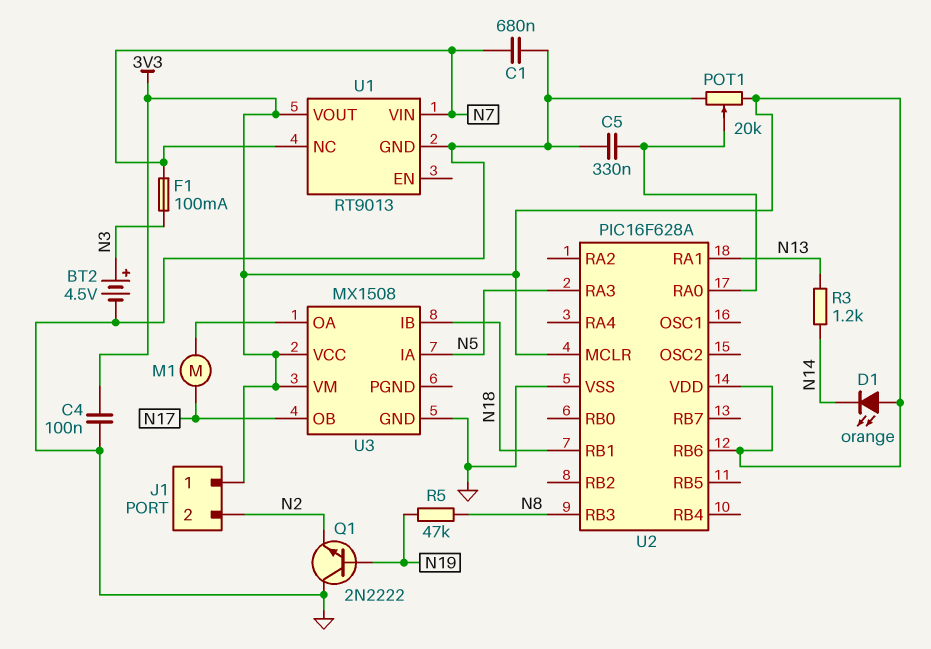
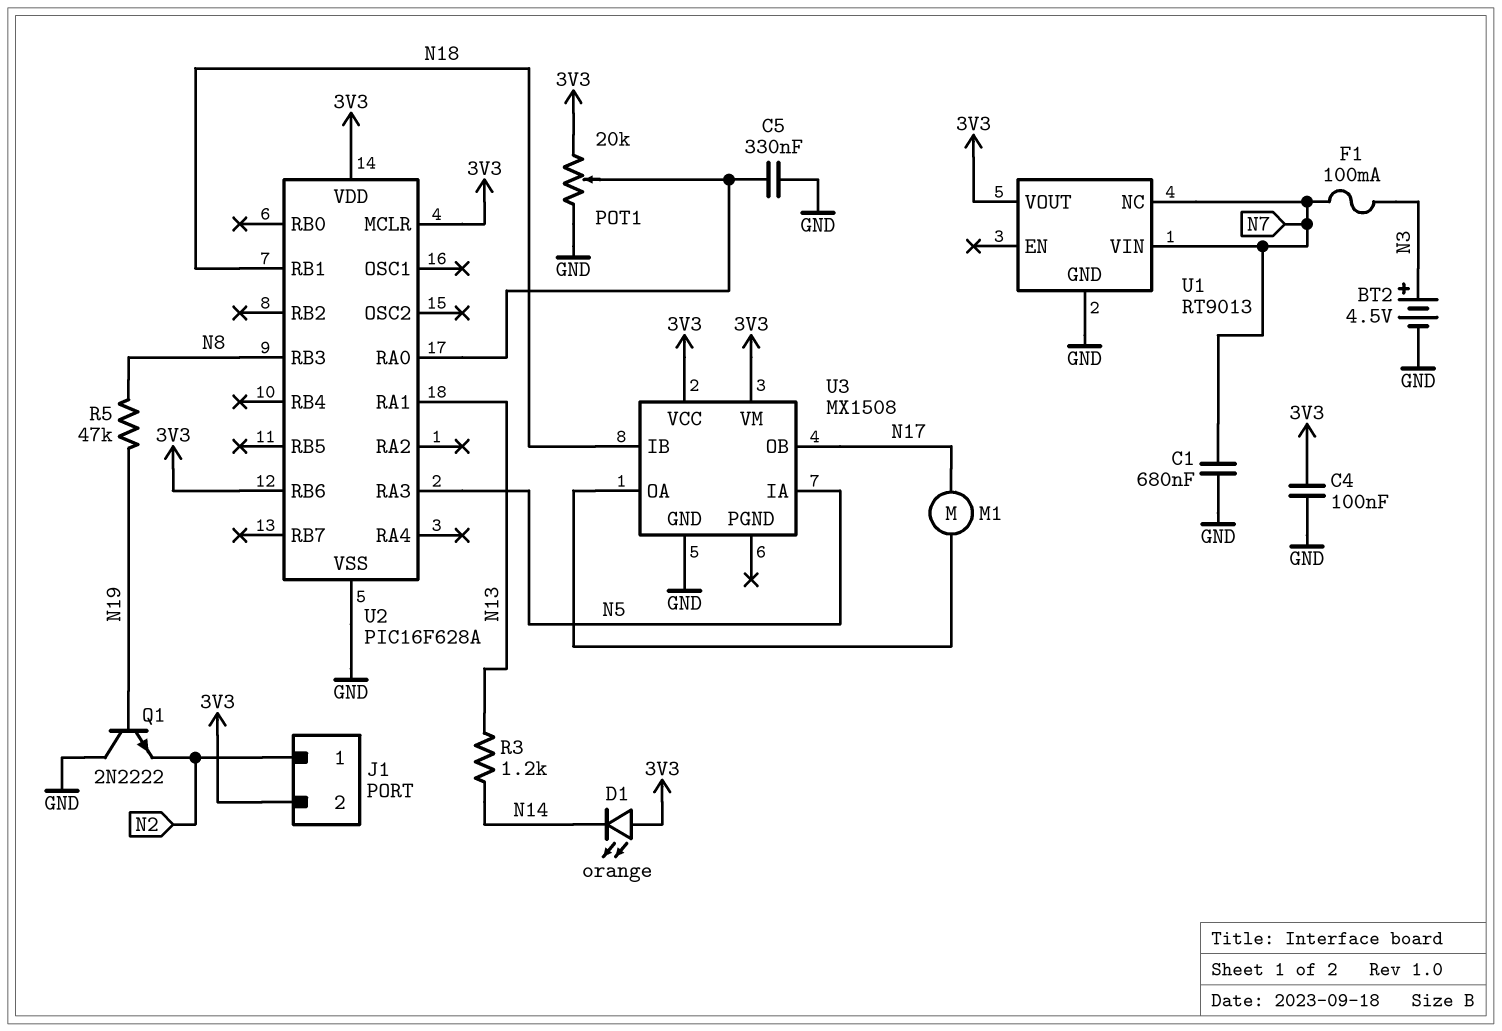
J1 pin 1: 3V3 -> N2
J1 pin 2: N2 -> 3V3

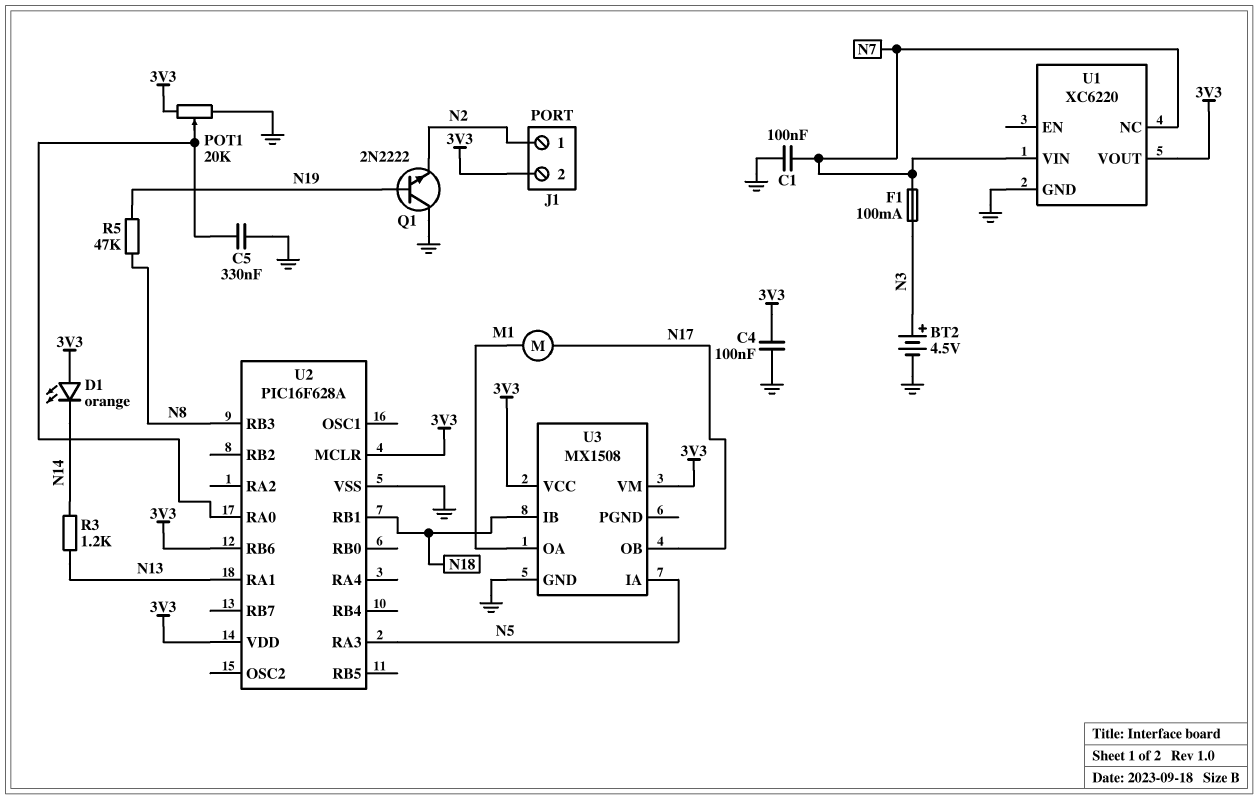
C1: 680nF (GND, N7) -> 100nF (GND, N7)
U1: RT9013 -> XC6220

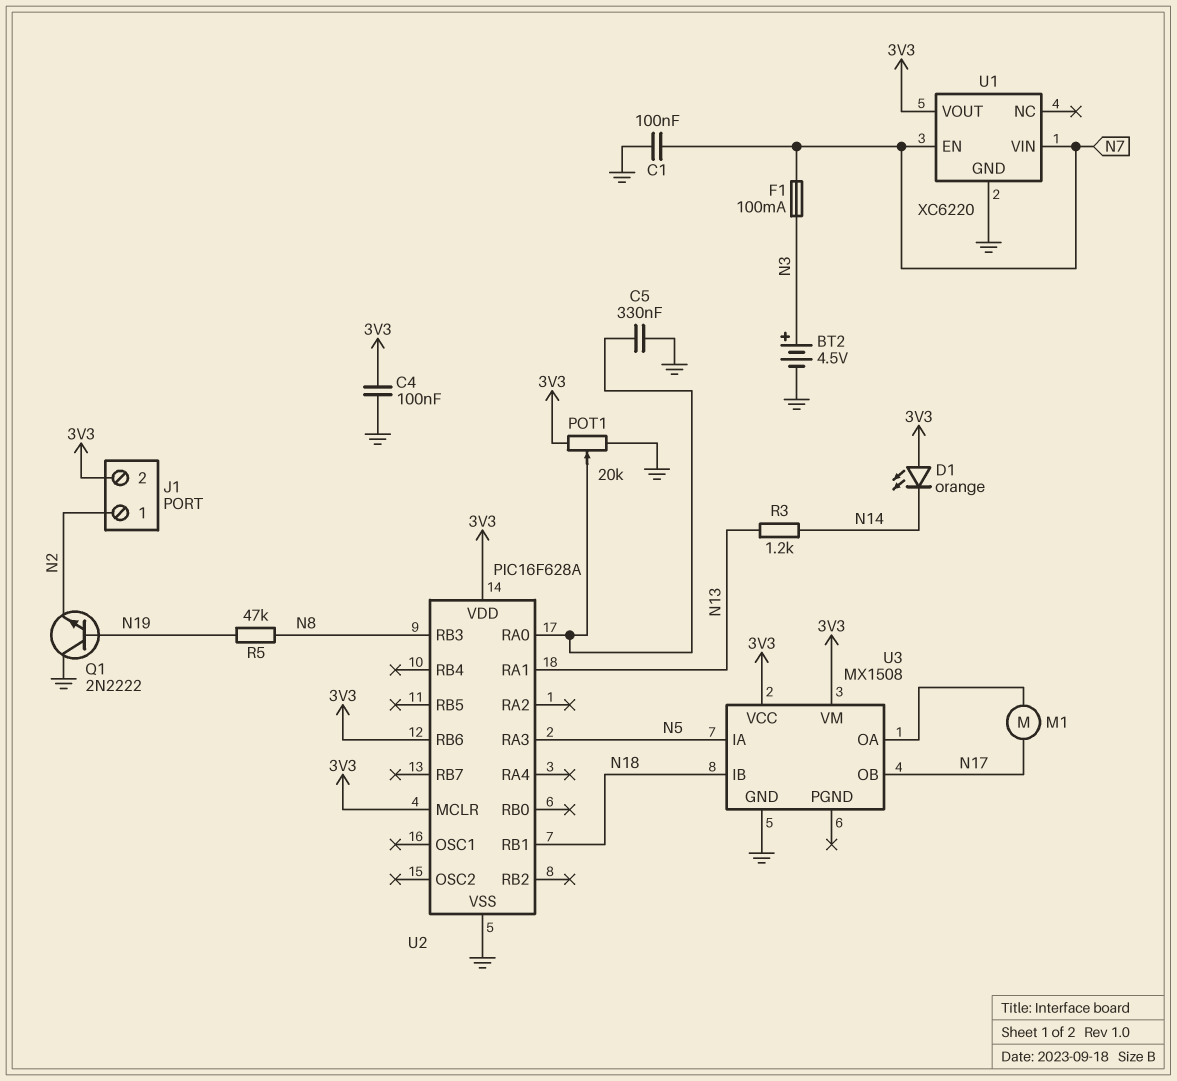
U1 pin EN: none -> N7
U1 pin NC: N7 -> none

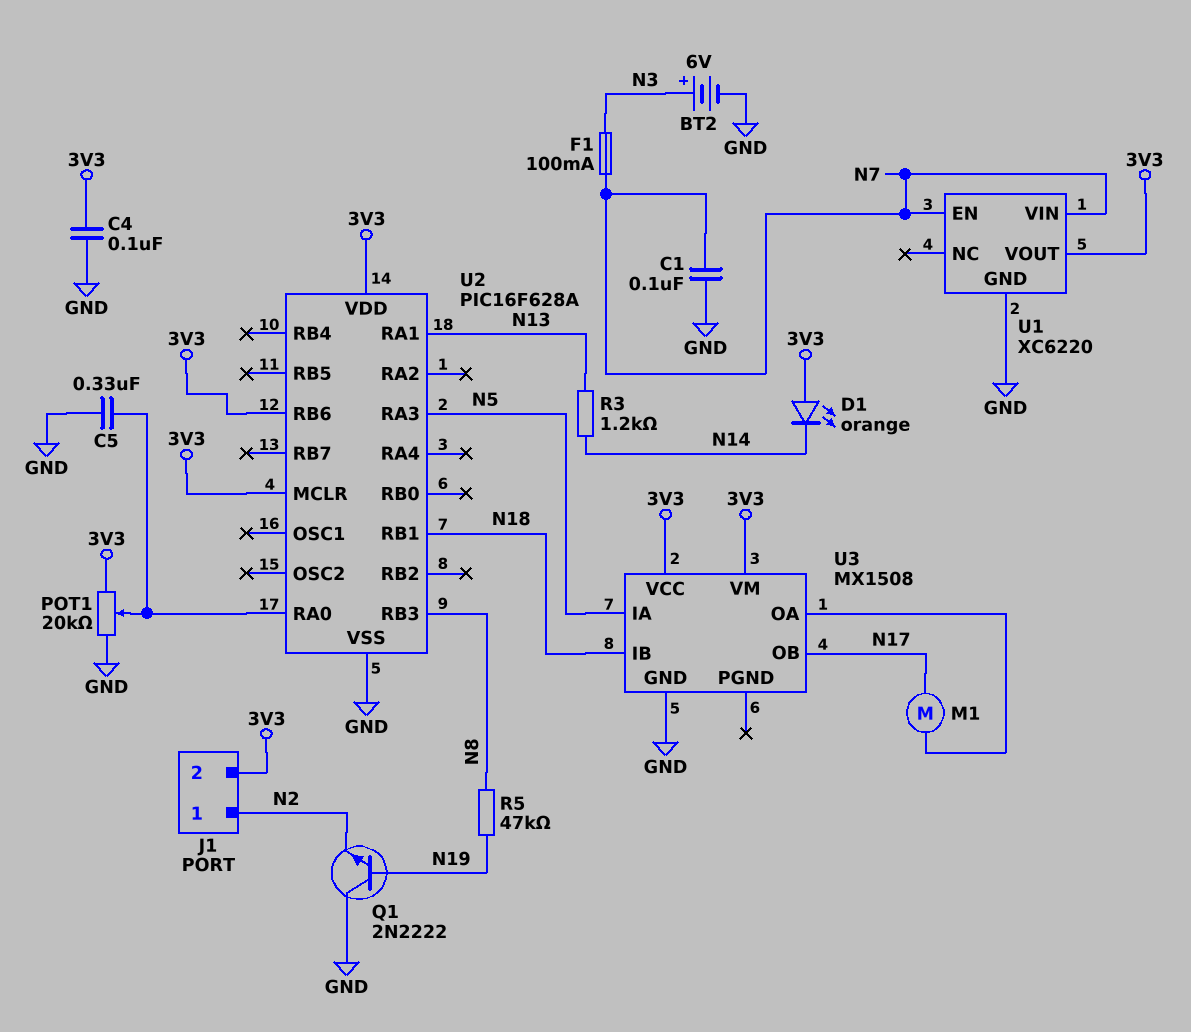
BT2: 4.5V (plus N3, minus GND) -> 6V (plus N3, minus GND)

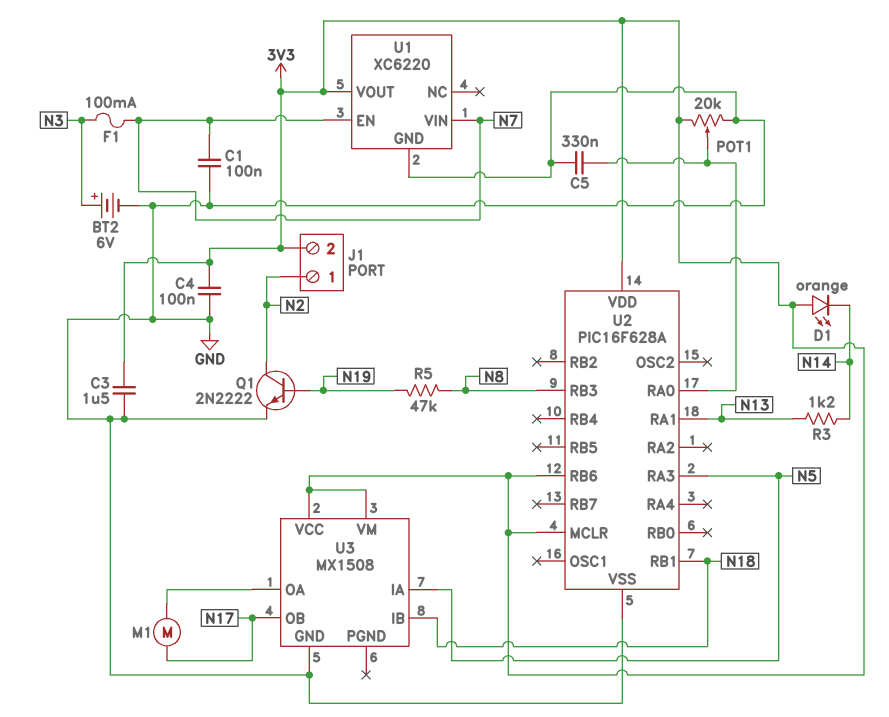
C3: none -> 1.5uF (3V3, GND)
Q1: NPN 2N2222 (B N19, C GND, E N2) -> NPN 2N2222 (B N19, C N2, E GND)

